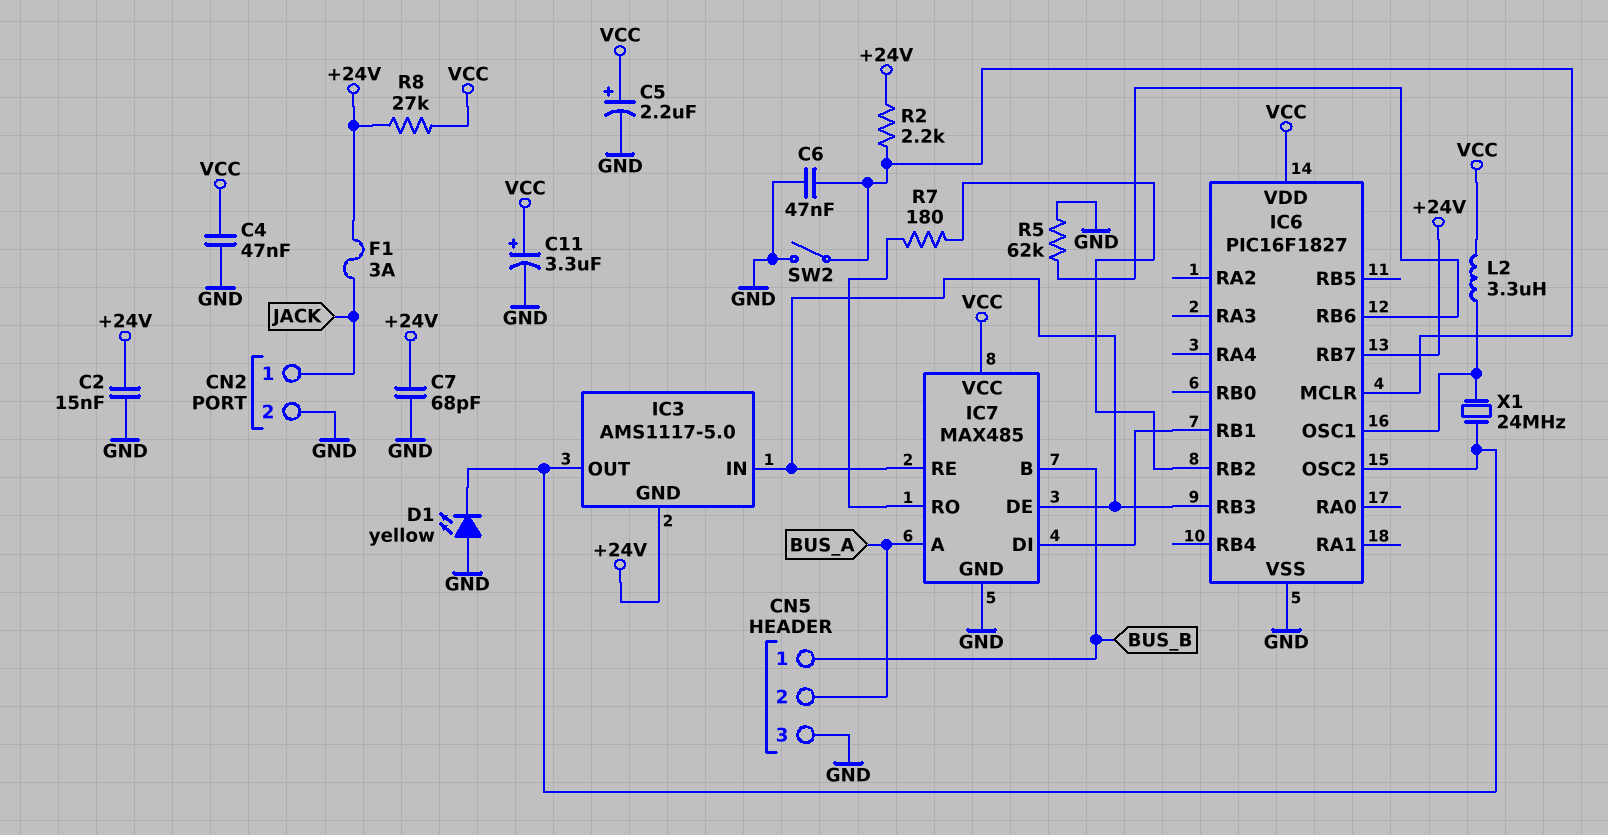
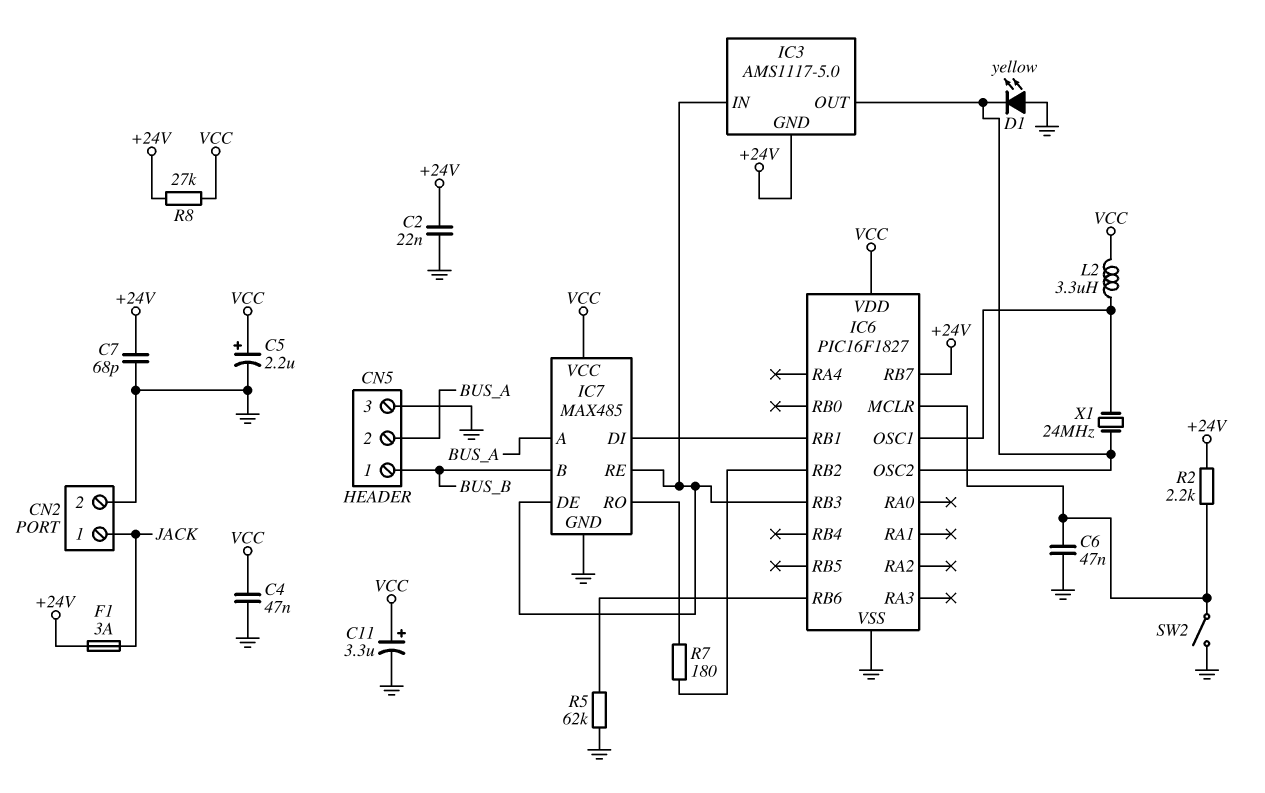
C2: 15nF (+24V, GND) -> 22nF (+24V, GND)

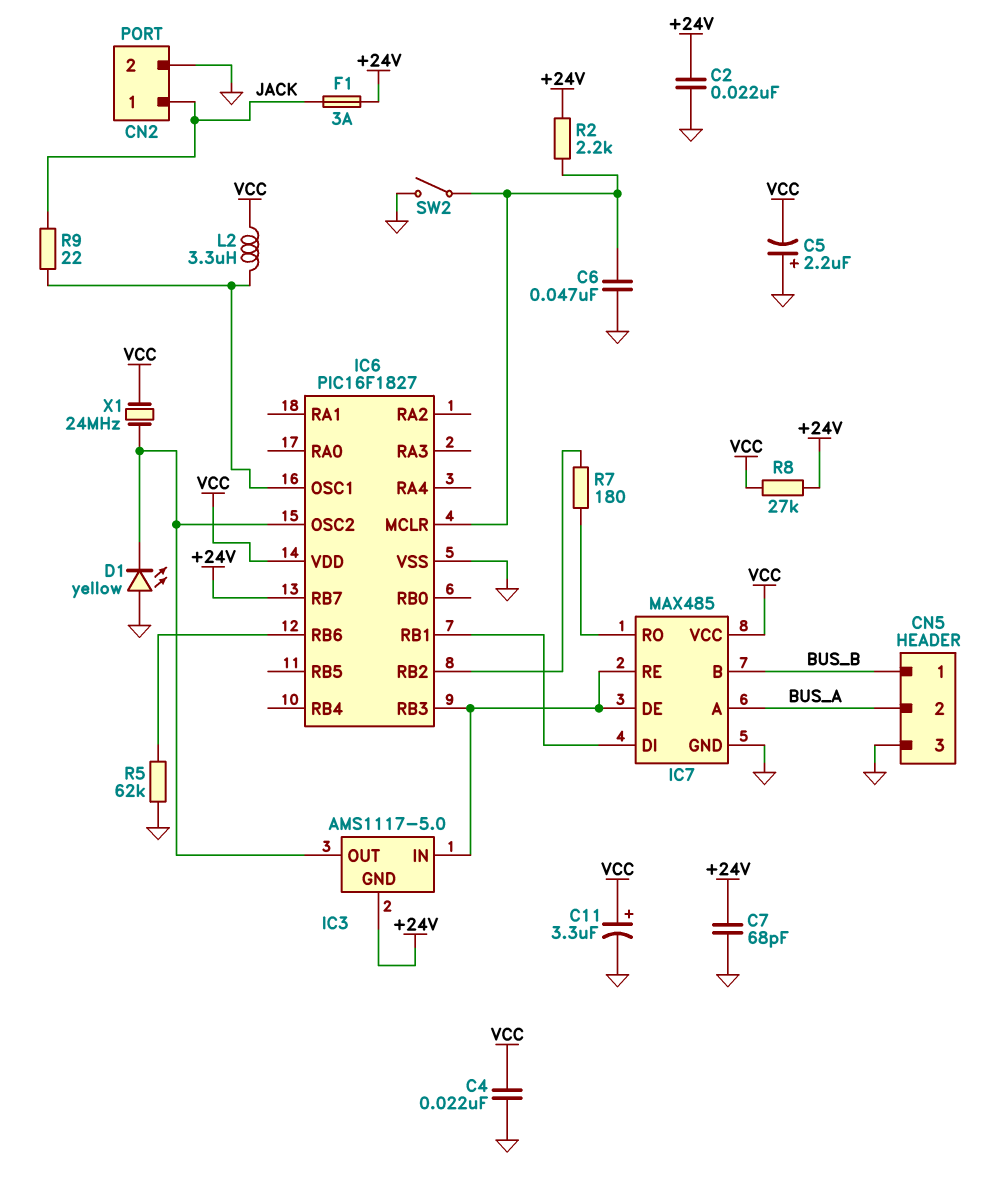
C4: 47nF (GND, VCC) -> 22nF (GND, VCC)
C5: 2.2uF (plus VCC, minus GND) -> 2.2uF (plus GND, minus VCC)
R9: none -> 22 (IC6/OSC1, JACK)
X1: 24MHz (IC3/OUT, IC6/OSC1) -> 24MHz (IC3/OUT, VCC)

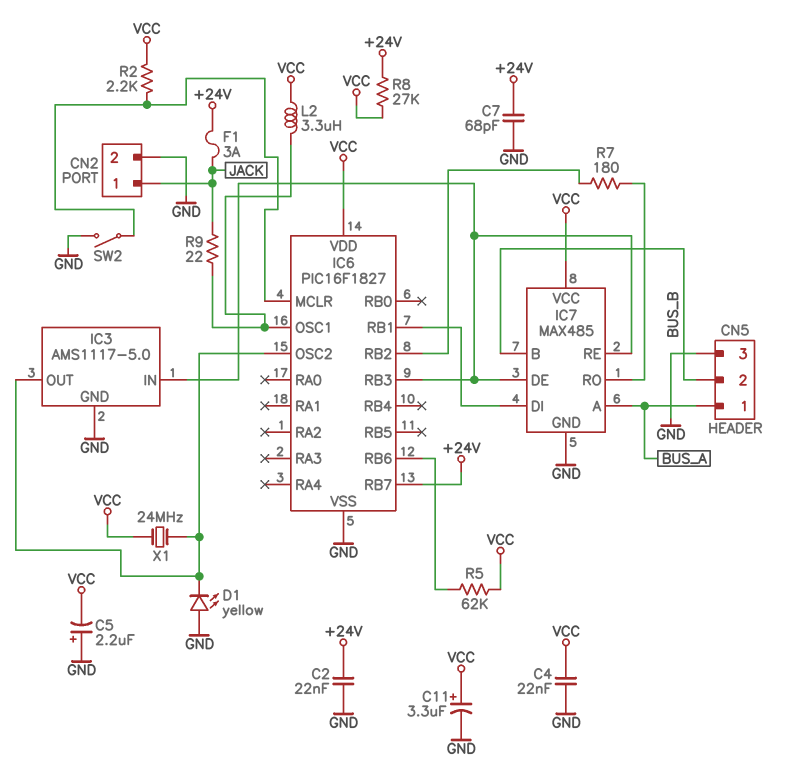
C6: 47nF (GND, IC6/MCLR) -> none
CN5 pin 1: BUS_B -> BUS_A
CN5 pin 2: BUS_A -> BUS_B
IC3 pin GND: +24V -> GND
R2: 2.2k (+24V, IC6/MCLR) -> 2.2k (IC6/MCLR, VCC)
R5: 62k (GND, IC6/RB6) -> 62k (IC6/RB6, VCC)

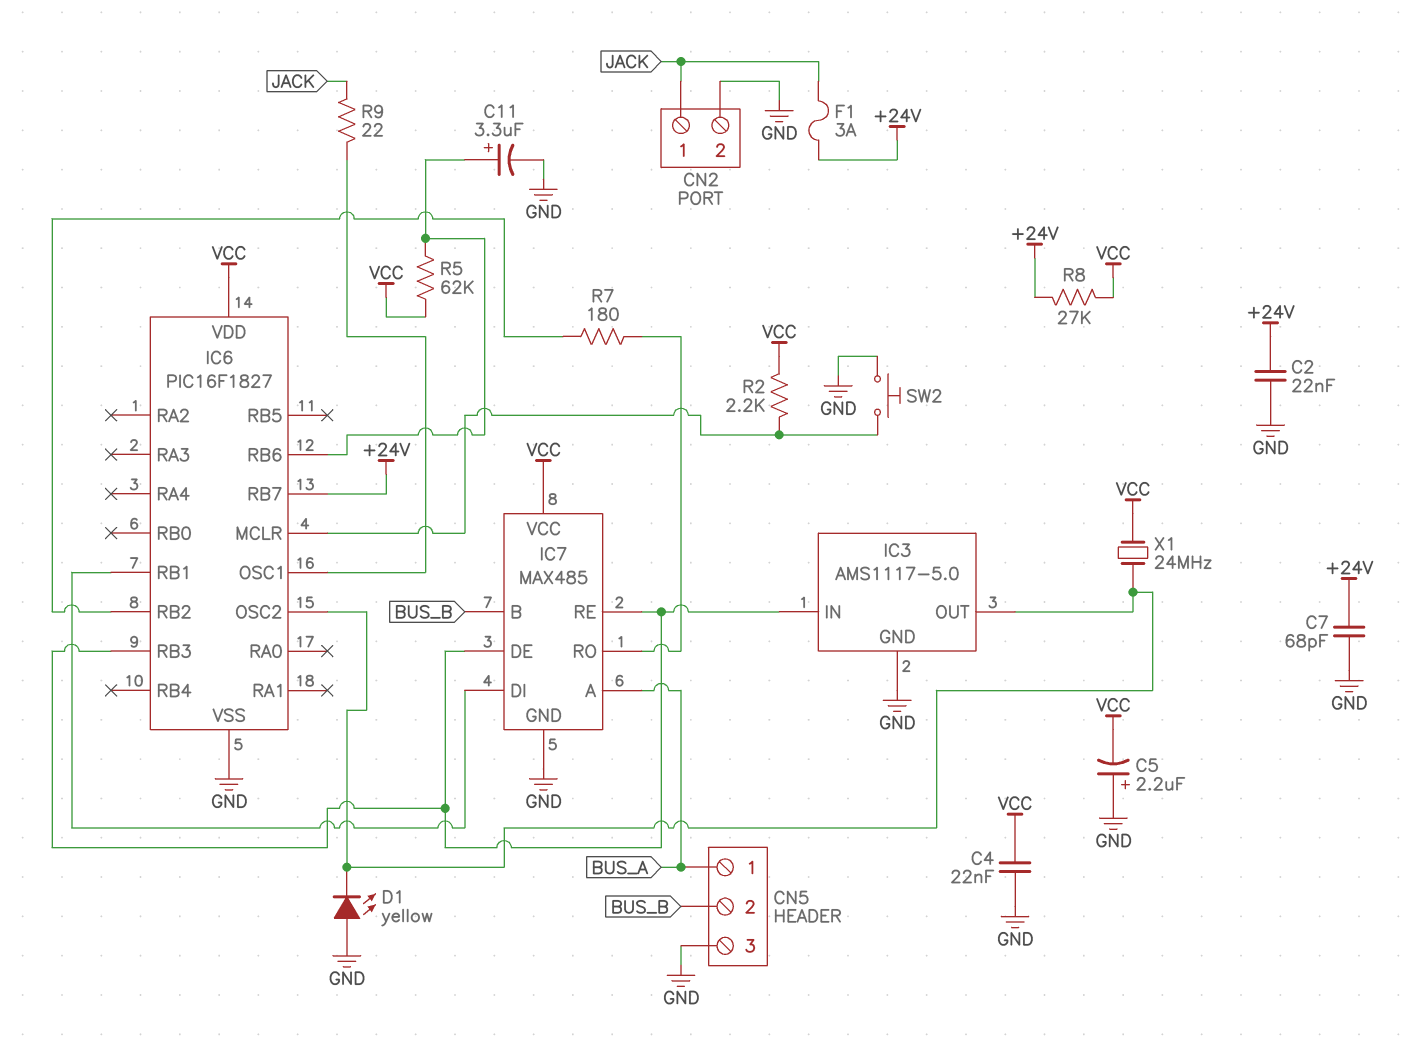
C11: 3.3uF (plus VCC, minus GND) -> 3.3uF (plus IC6/RB6, minus GND)
L2: 3.3uH (IC6/OSC1, VCC) -> none
SW2: switch (GND, IC6/MCLR) -> button (GND, IC6/MCLR)

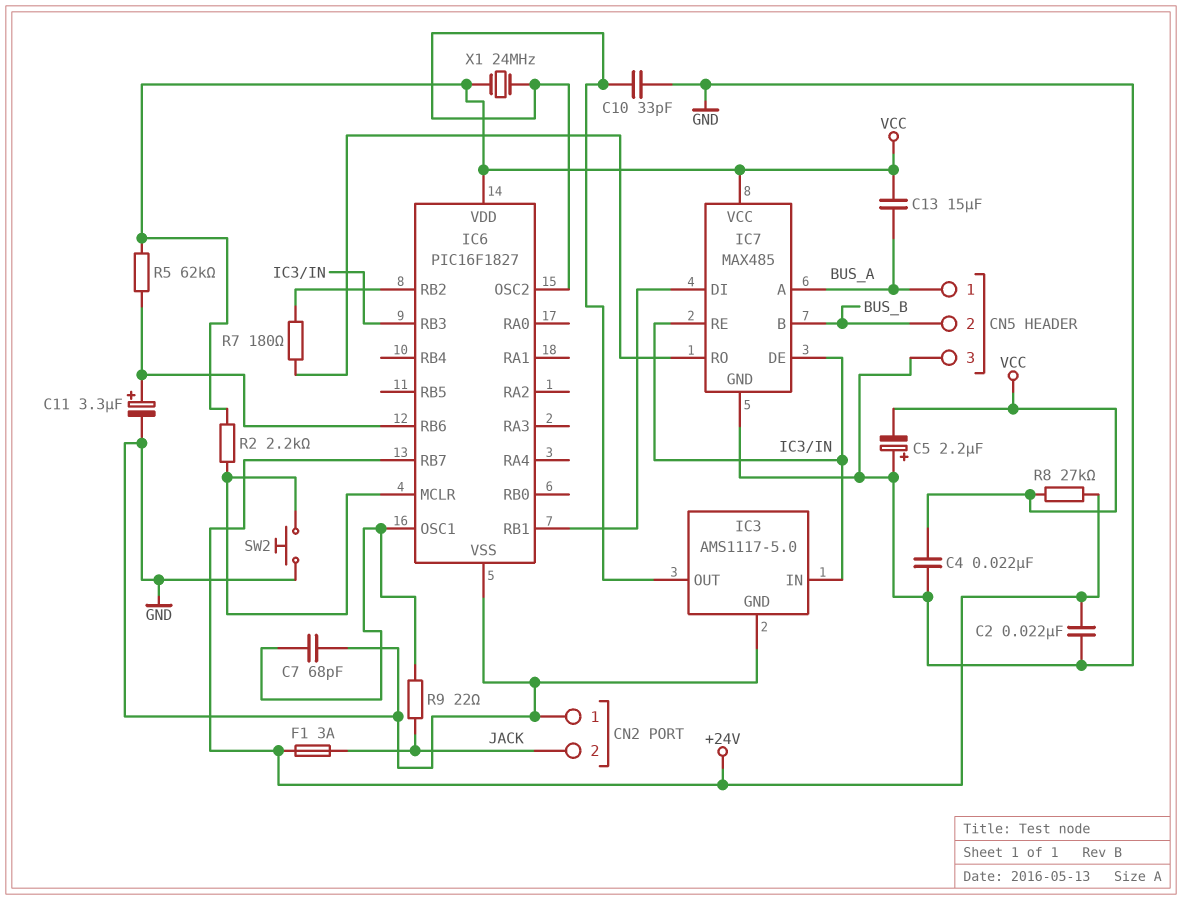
C7: 68pF (+24V, GND) -> 68pF (GND, IC6/OSC1)
C10: none -> 33pF (GND, IC3/OUT)
C13: none -> 15uF (BUS_A, VCC)
CN2 pin 1: JACK -> GND
CN2 pin 2: GND -> JACK
D1: LED yellow (A GND, K IC3/OUT) -> none

